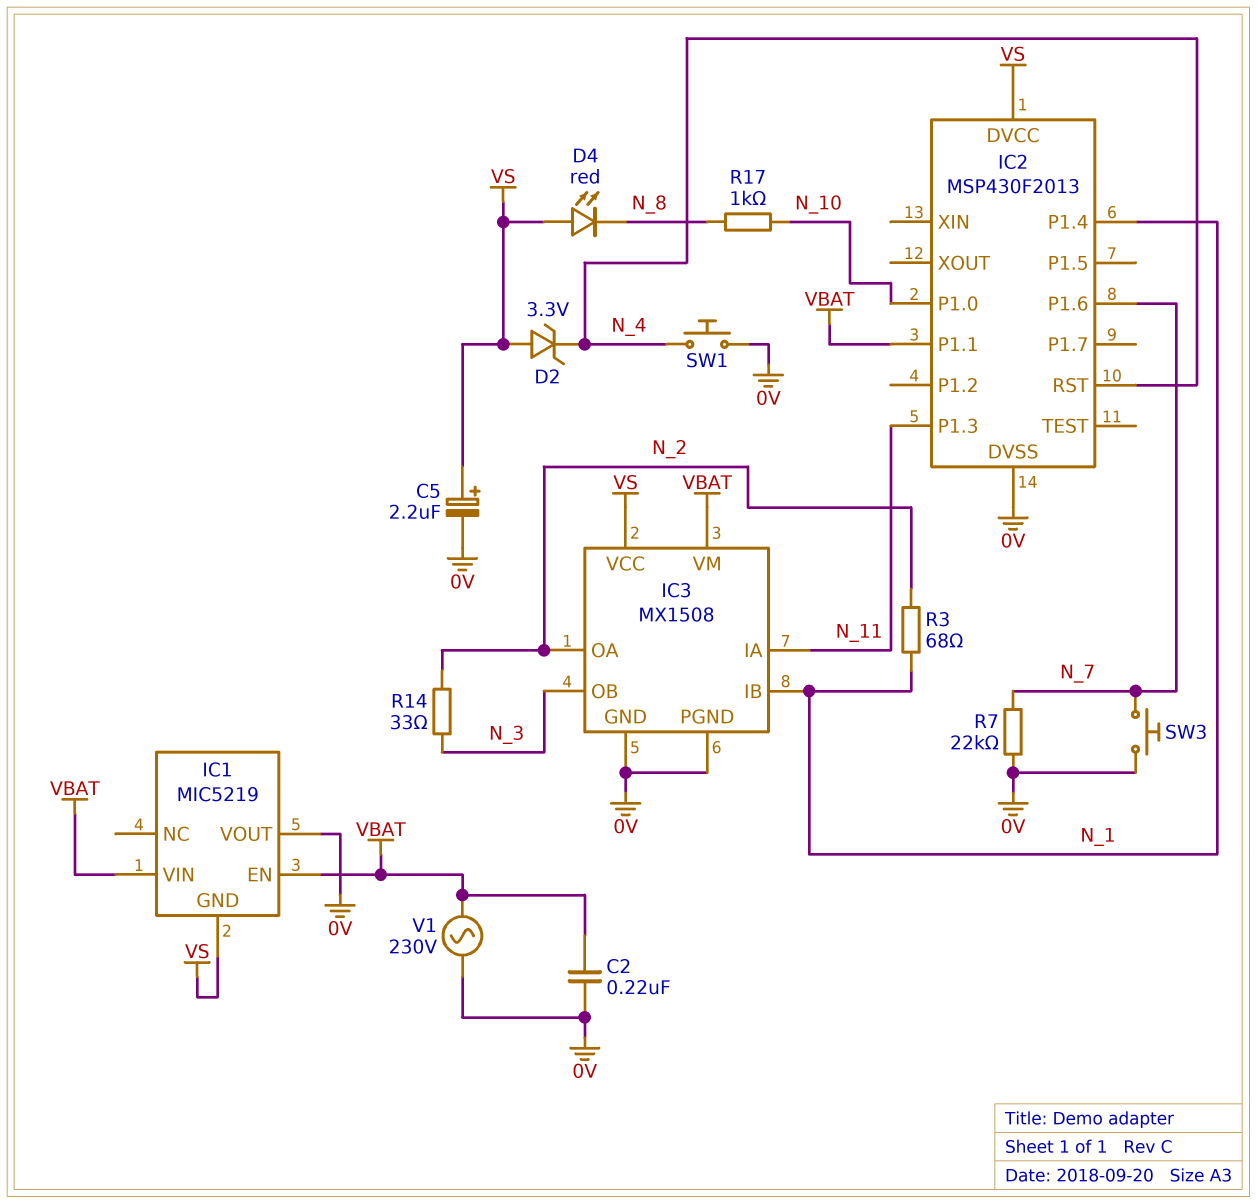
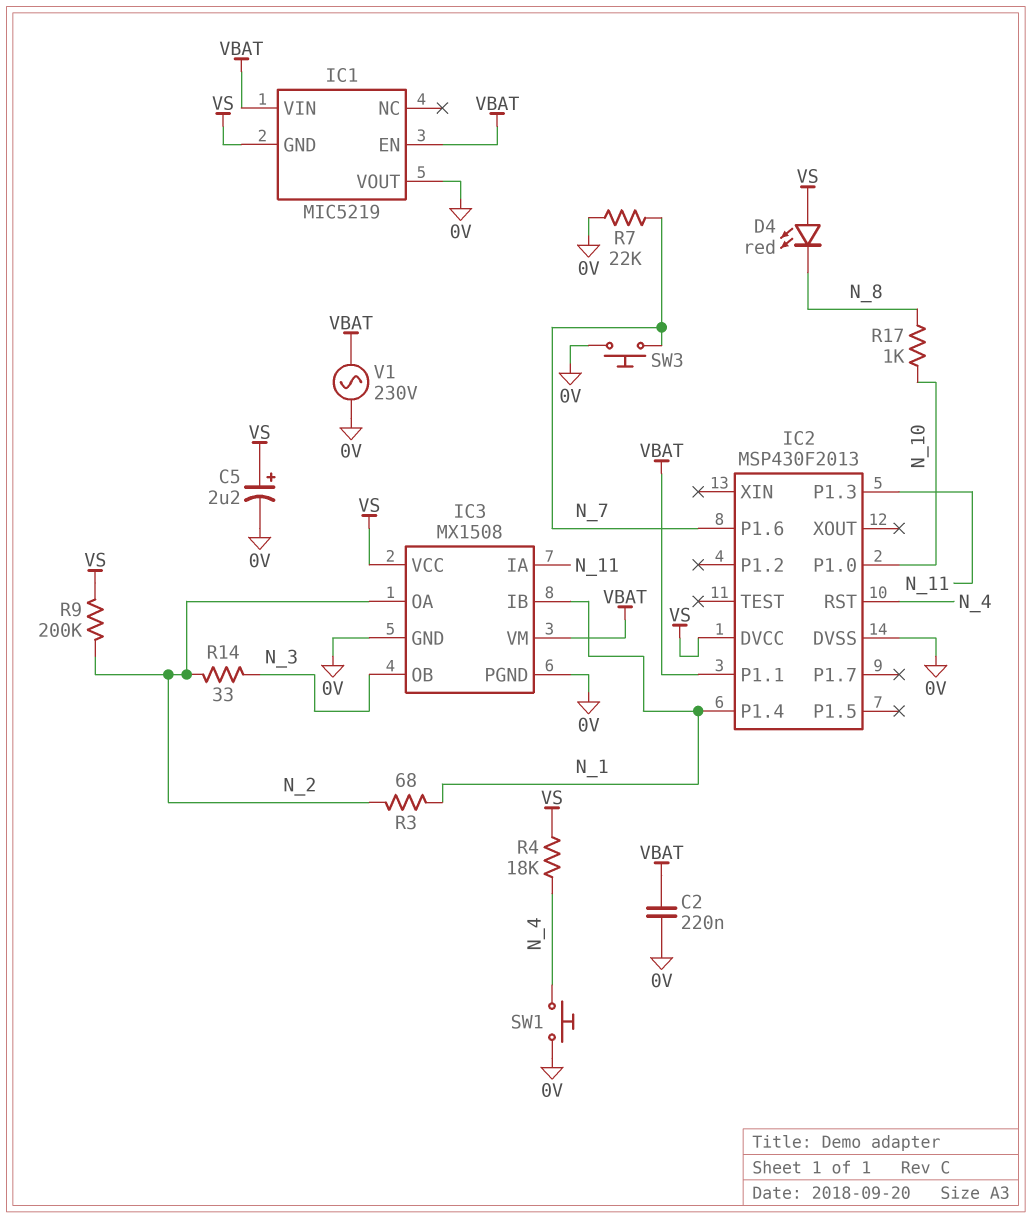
D2: zener 3.3V (A VS, K N_4) -> none
R4: none -> 18k (N_4, VS)
R9: none -> 200k (N_2, VS)

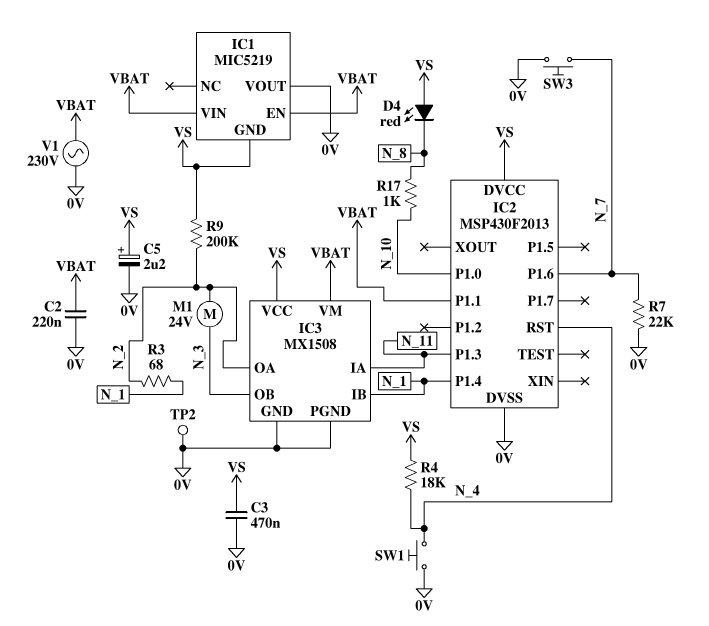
C3: none -> 470nF (0V, VS)
M1: none -> motor 24V (N_2, N_3)
R14: 33 (N_2, N_3) -> none
TP2: none -> test point (0V)

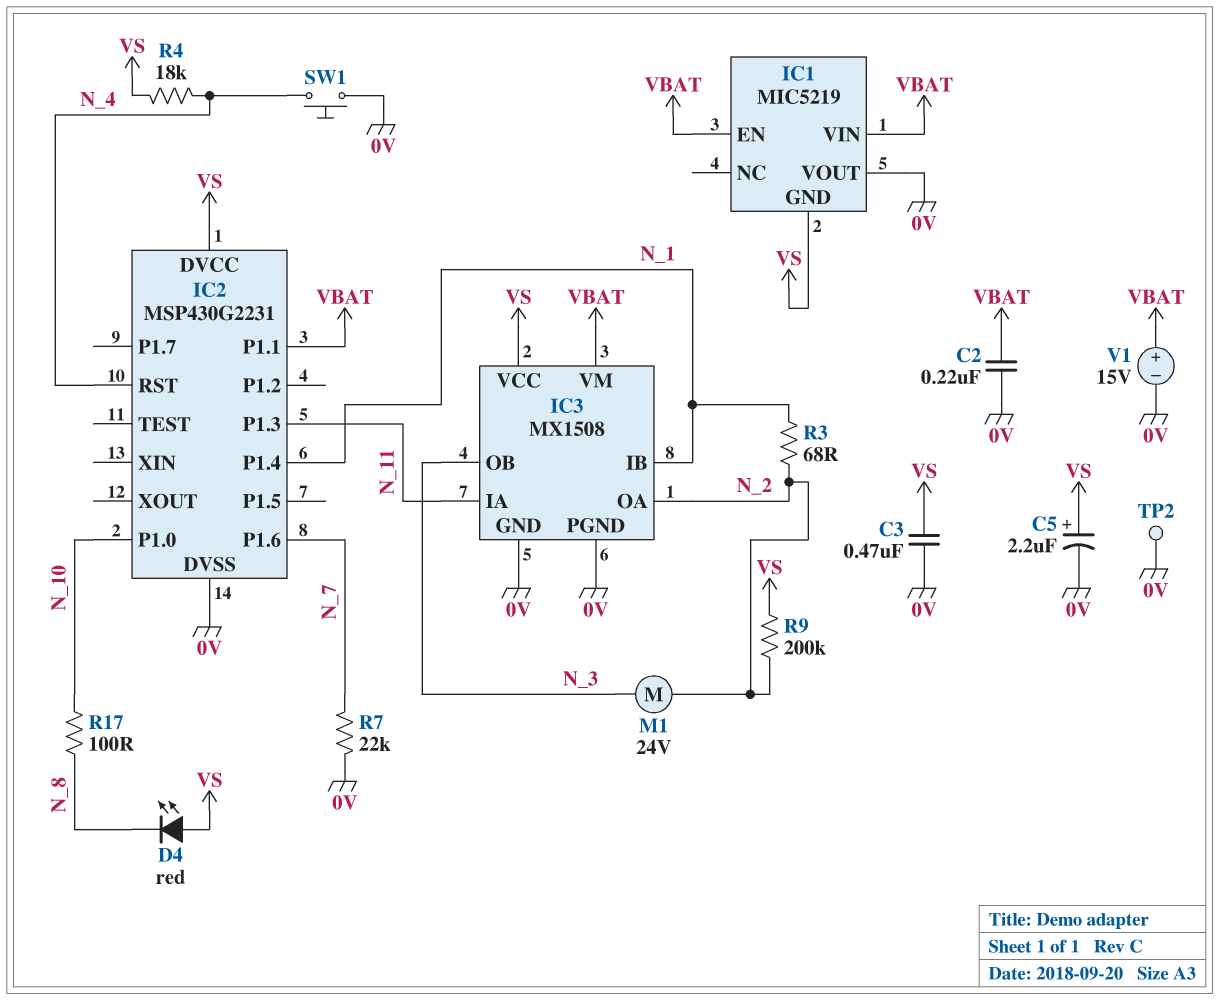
IC2: MSP430F2013 -> MSP430G2231
R17: 1k (N_8, N_10) -> 100 (N_8, N_10)
SW3: button (0V, N_7) -> none
V1: AC 230V (0V, VBAT) -> 15V (plus VBAT, minus 0V)

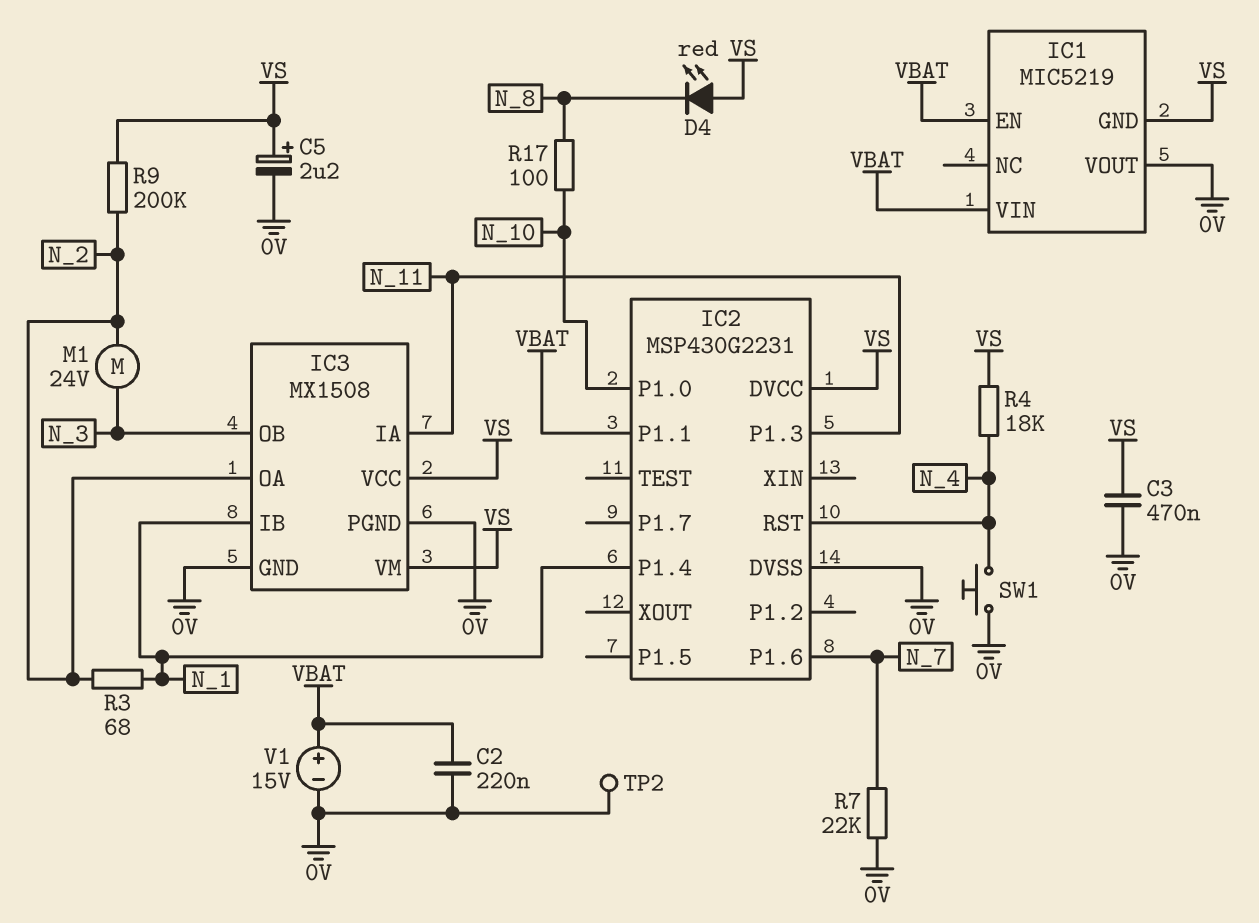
IC3 pin VM: VBAT -> VS

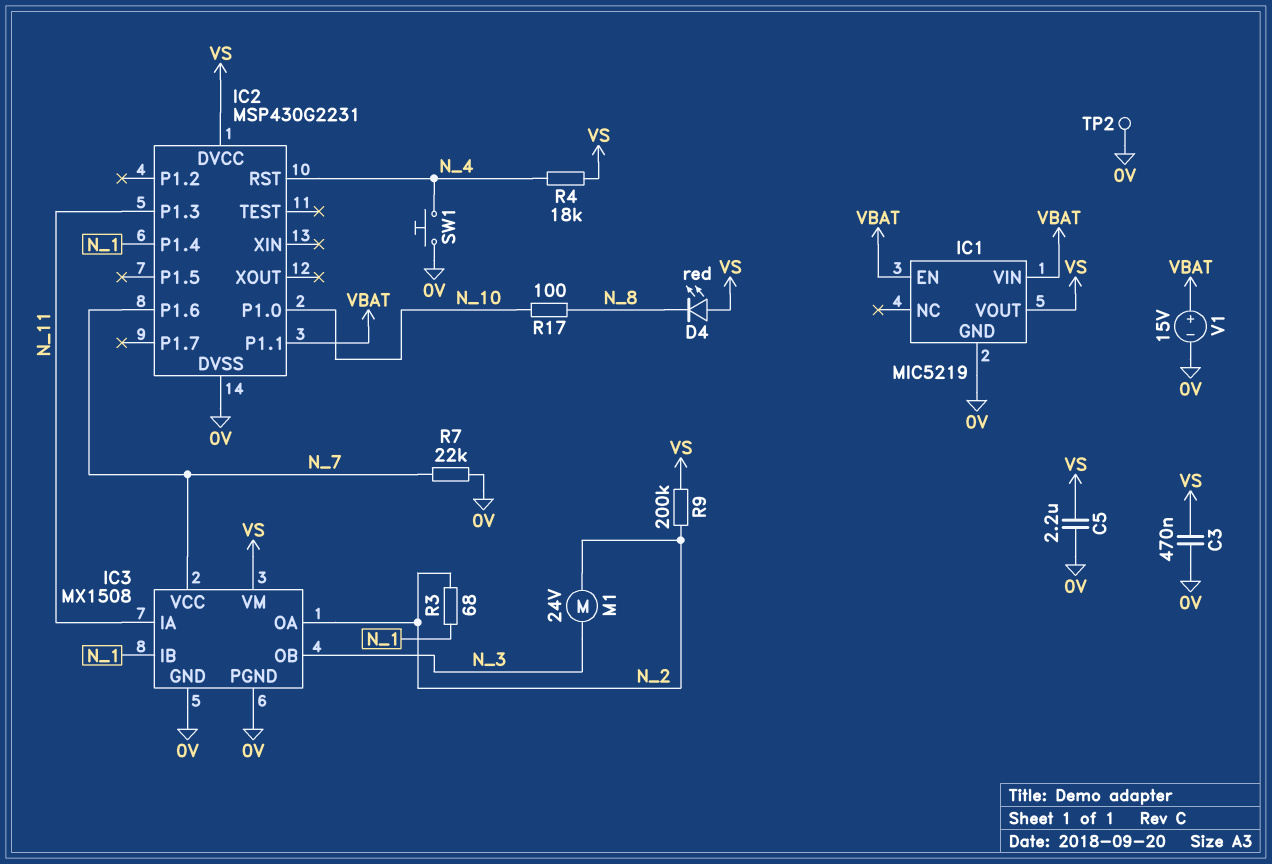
C2: 220nF (0V, VBAT) -> none
C5: 2.2uF (plus VS, minus 0V) -> 2.2uF (0V, VS)
IC1 pin GND: VS -> 0V
IC1 pin VOUT: 0V -> VS
IC3 pin VCC: VS -> N_7

